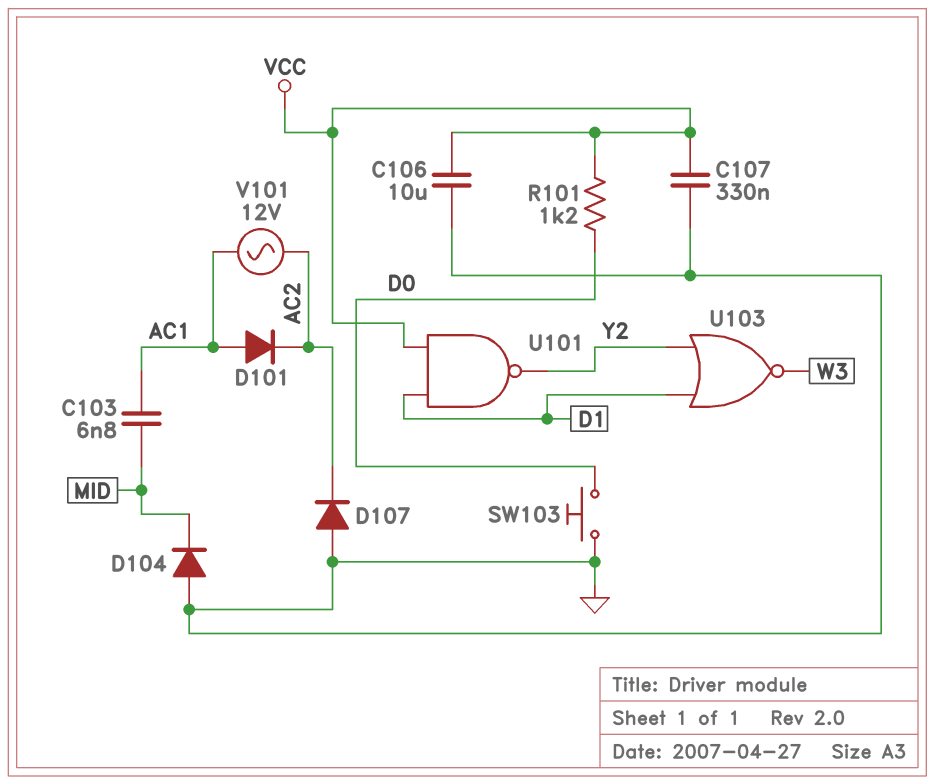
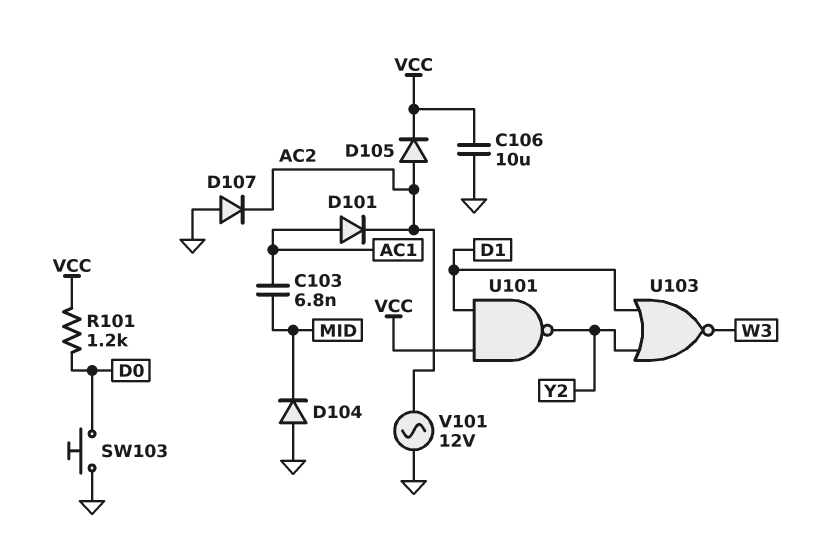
C107: 330nF (GND, VCC) -> none
D105: none -> diode (A AC2, K VCC)
V101: AC 12V (AC1, AC2) -> AC 12V (AC2, GND)

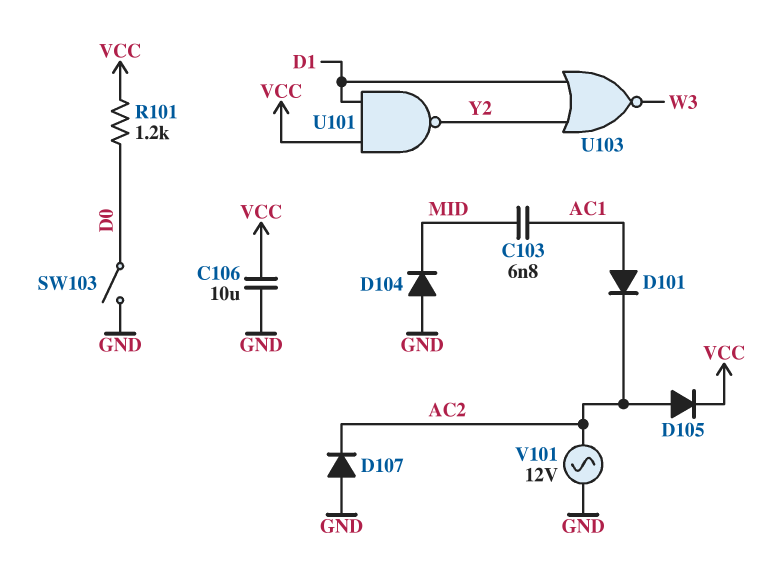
SW103: button (D0, GND) -> switch (D0, GND)

